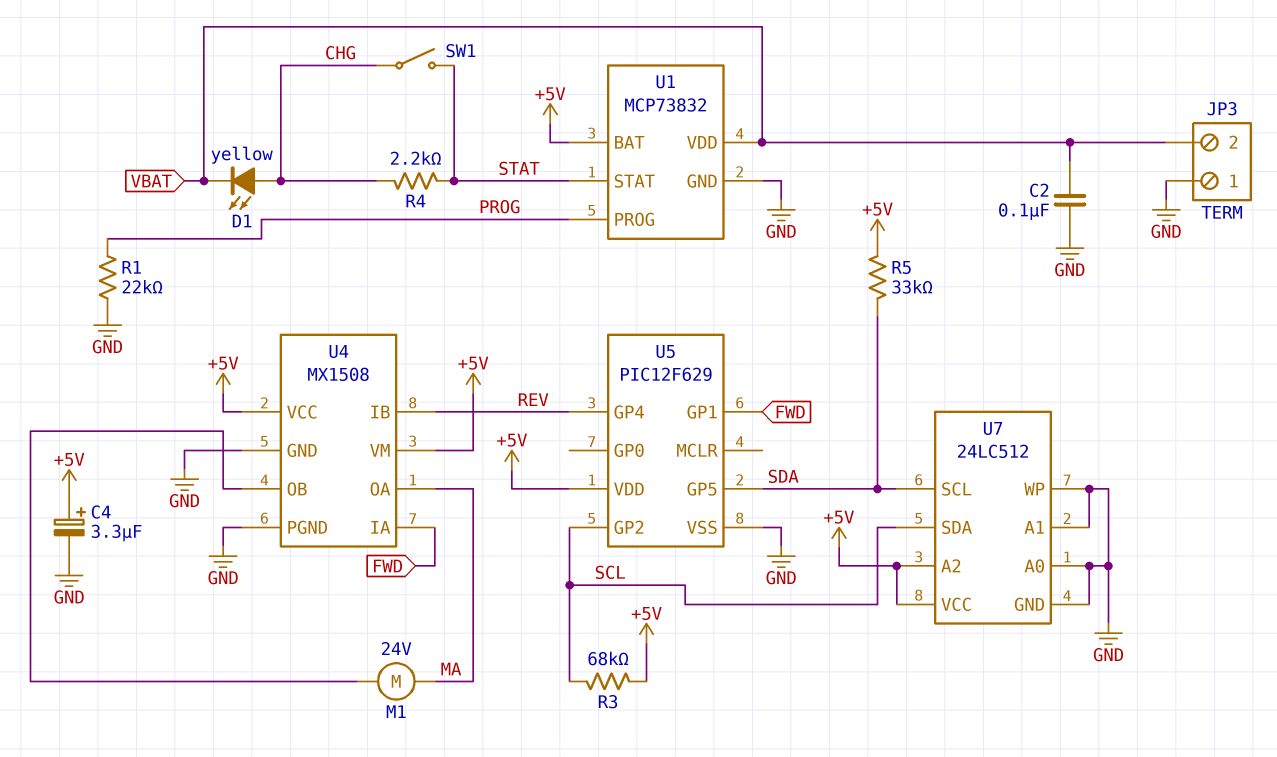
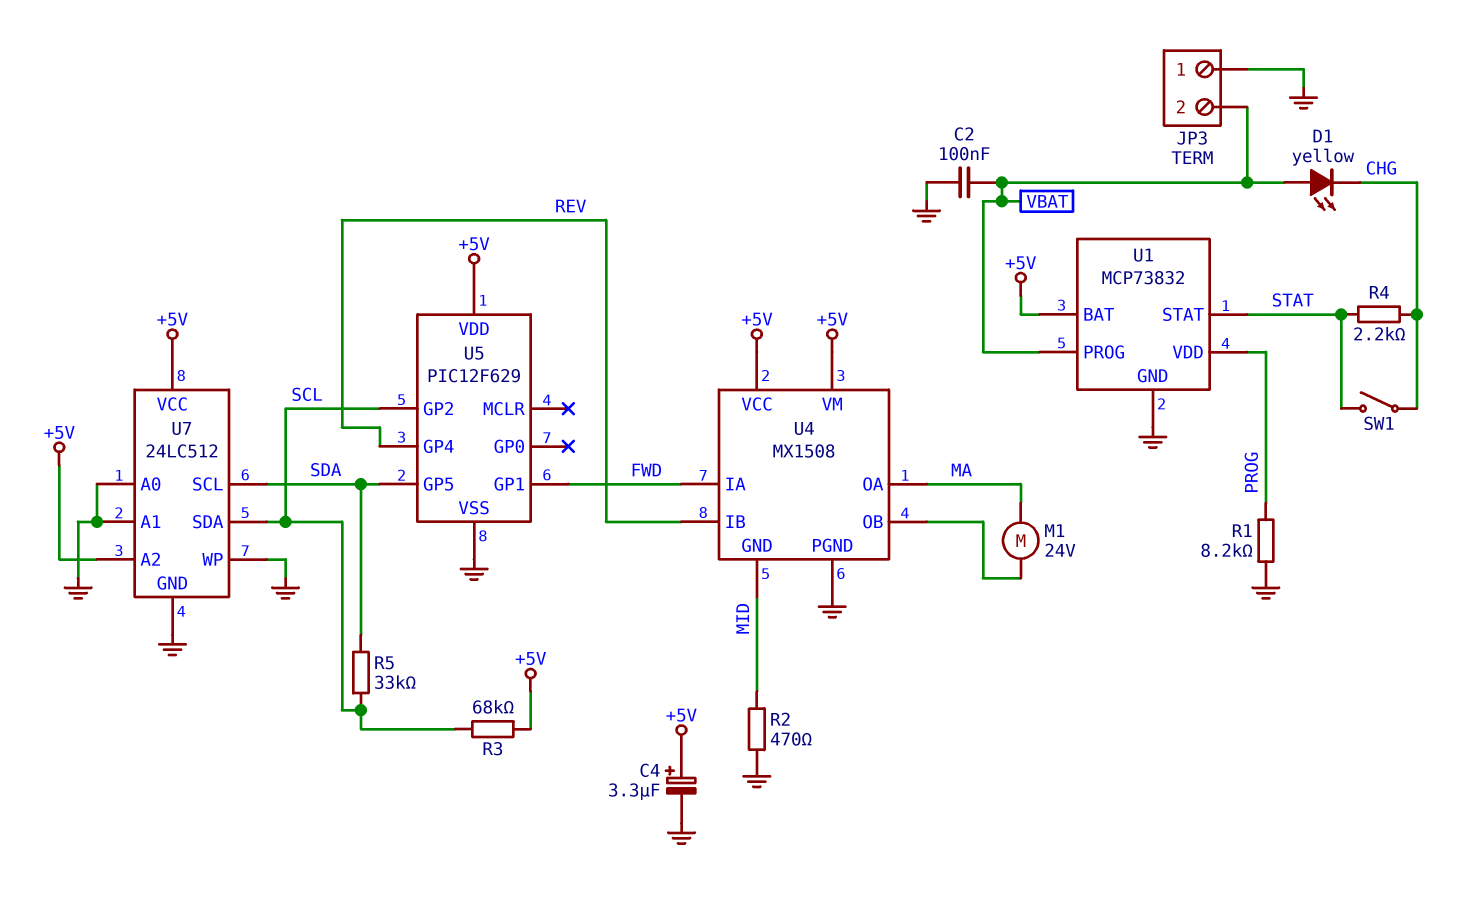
D1: LED yellow (A CHG, K VBAT) -> LED yellow (A VBAT, K CHG)
R1: 22k (GND, PROG) -> 8.2k (GND, PROG)
R2: none -> 470 (GND, MID)
R5: 33k (+5V, SDA) -> 33k (SCL, SDA)
U1 pin PROG: PROG -> VBAT
U1 pin VDD: VBAT -> PROG
U4 pin GND: GND -> MID

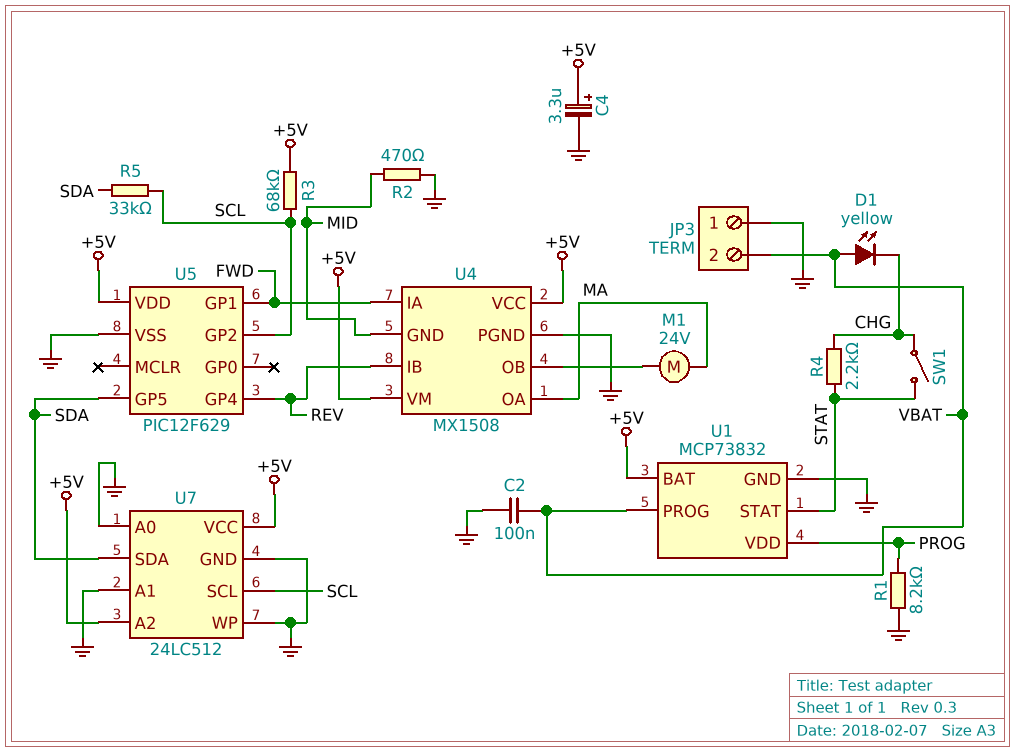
U7 pin SCL: SDA -> SCL
U7 pin SDA: SCL -> SDA

